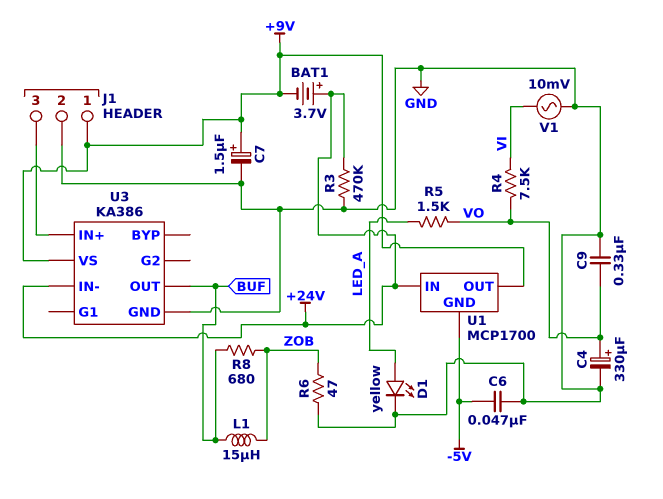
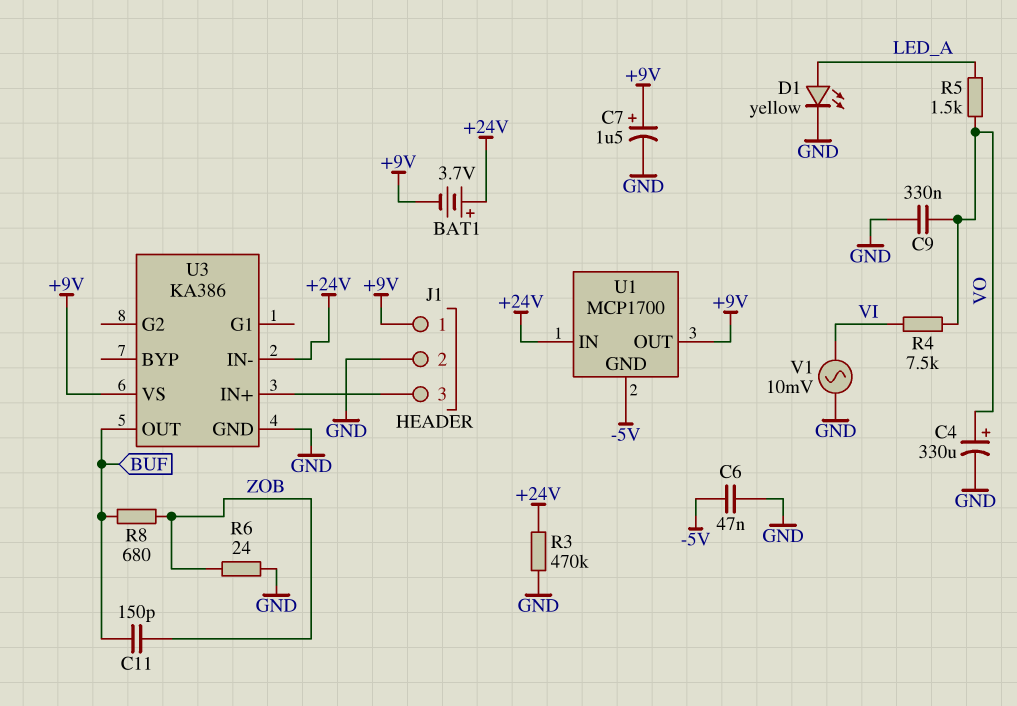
C11: none -> 150pF (BUF, ZOB)
L1: 15uH (BUF, ZOB) -> none
R6: 47 (GND, ZOB) -> 24 (GND, ZOB)

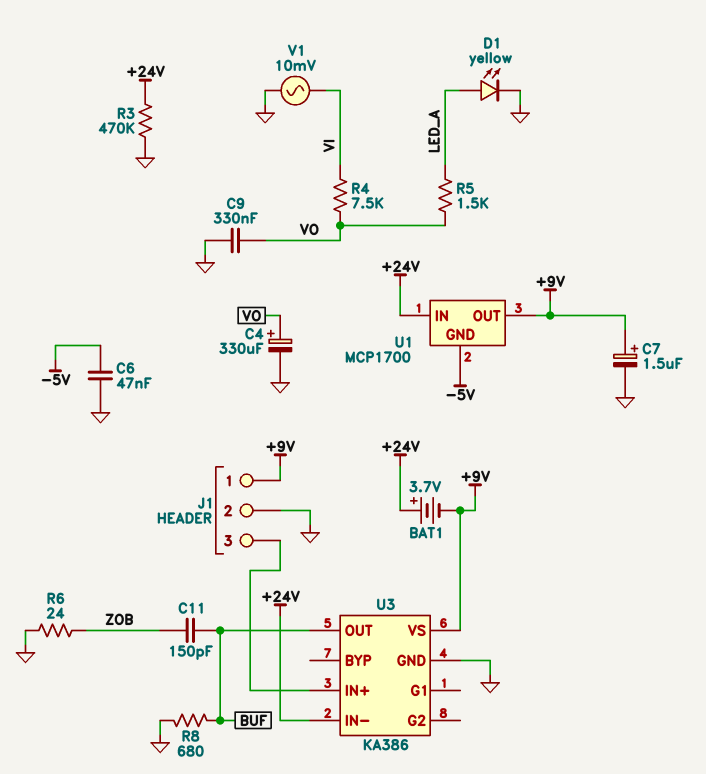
R8: 680 (BUF, ZOB) -> 680 (BUF, GND)

